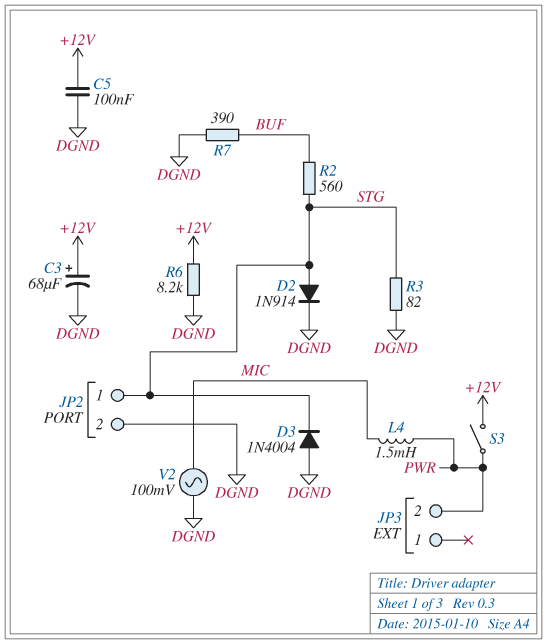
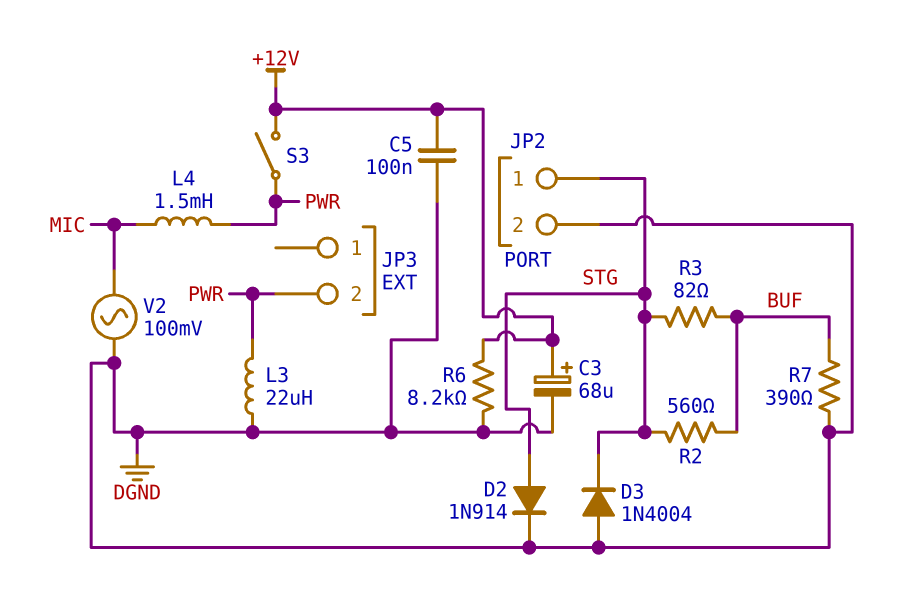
L3: none -> 22uH (DGND, PWR)
R3: 82 (DGND, STG) -> 82 (BUF, STG)

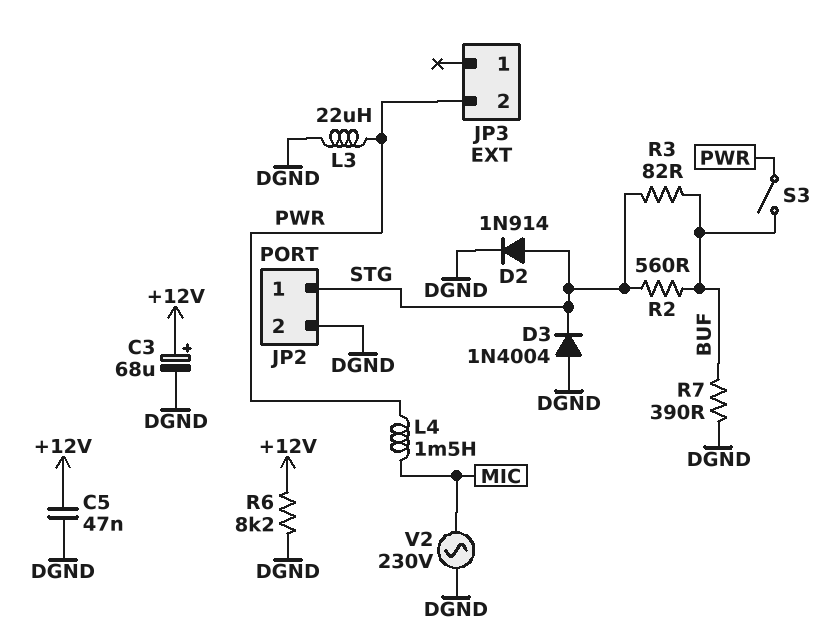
C5: 100nF (+12V, DGND) -> 47nF (+12V, DGND)
S3: switch (+12V, PWR) -> switch (BUF, PWR)
V2: AC 100mV (DGND, MIC) -> AC 230V (DGND, MIC)

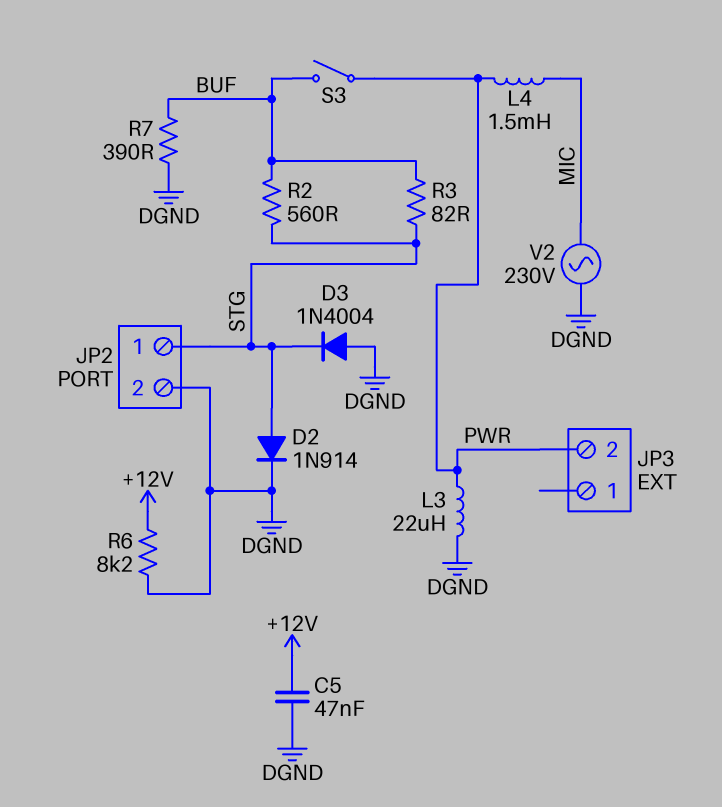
C3: 68uF (plus +12V, minus DGND) -> none

